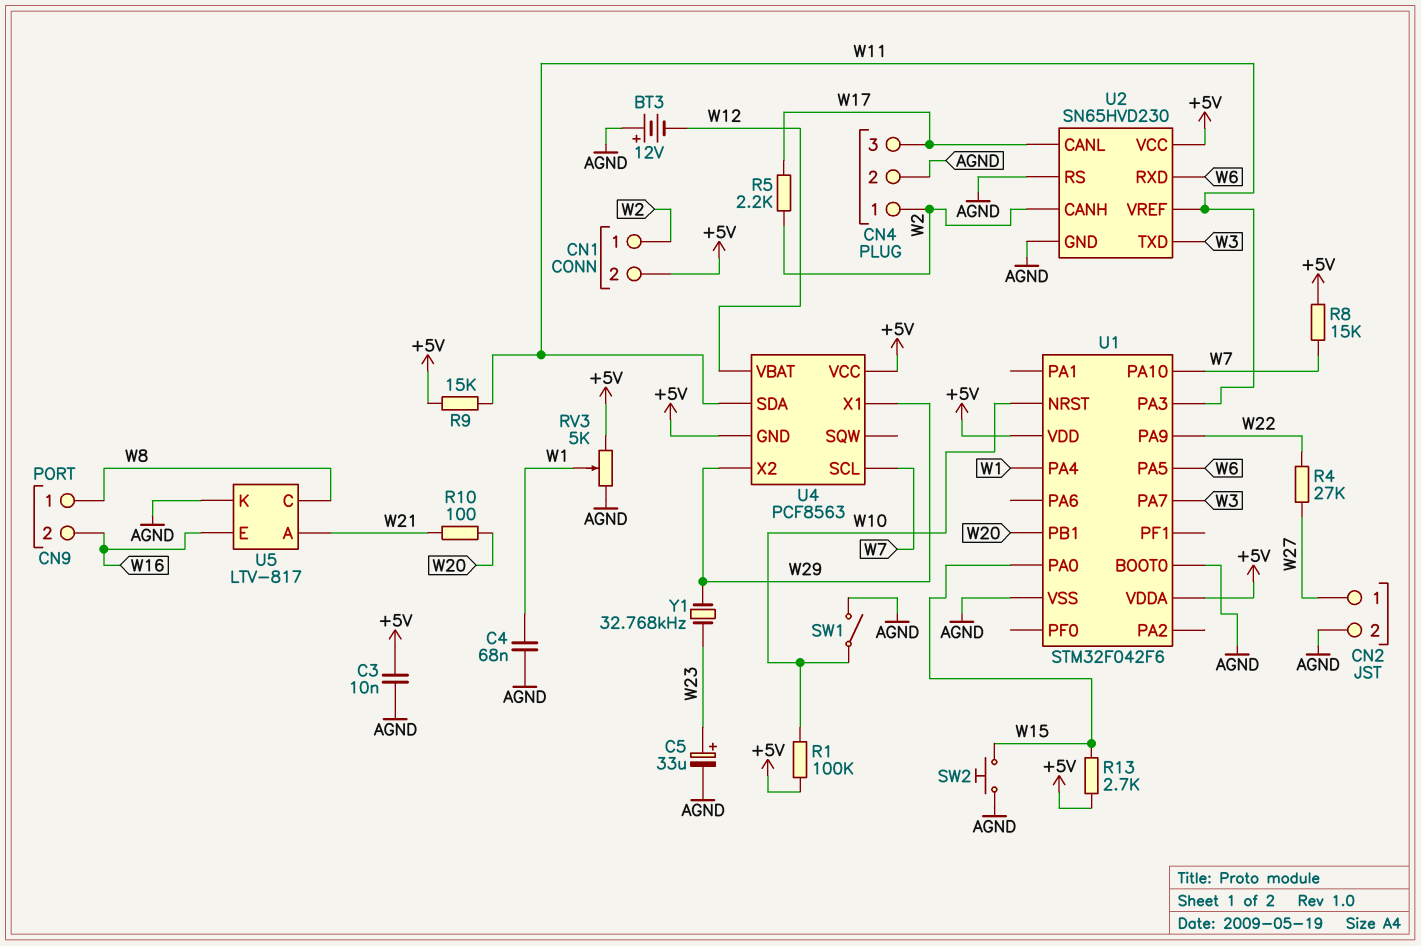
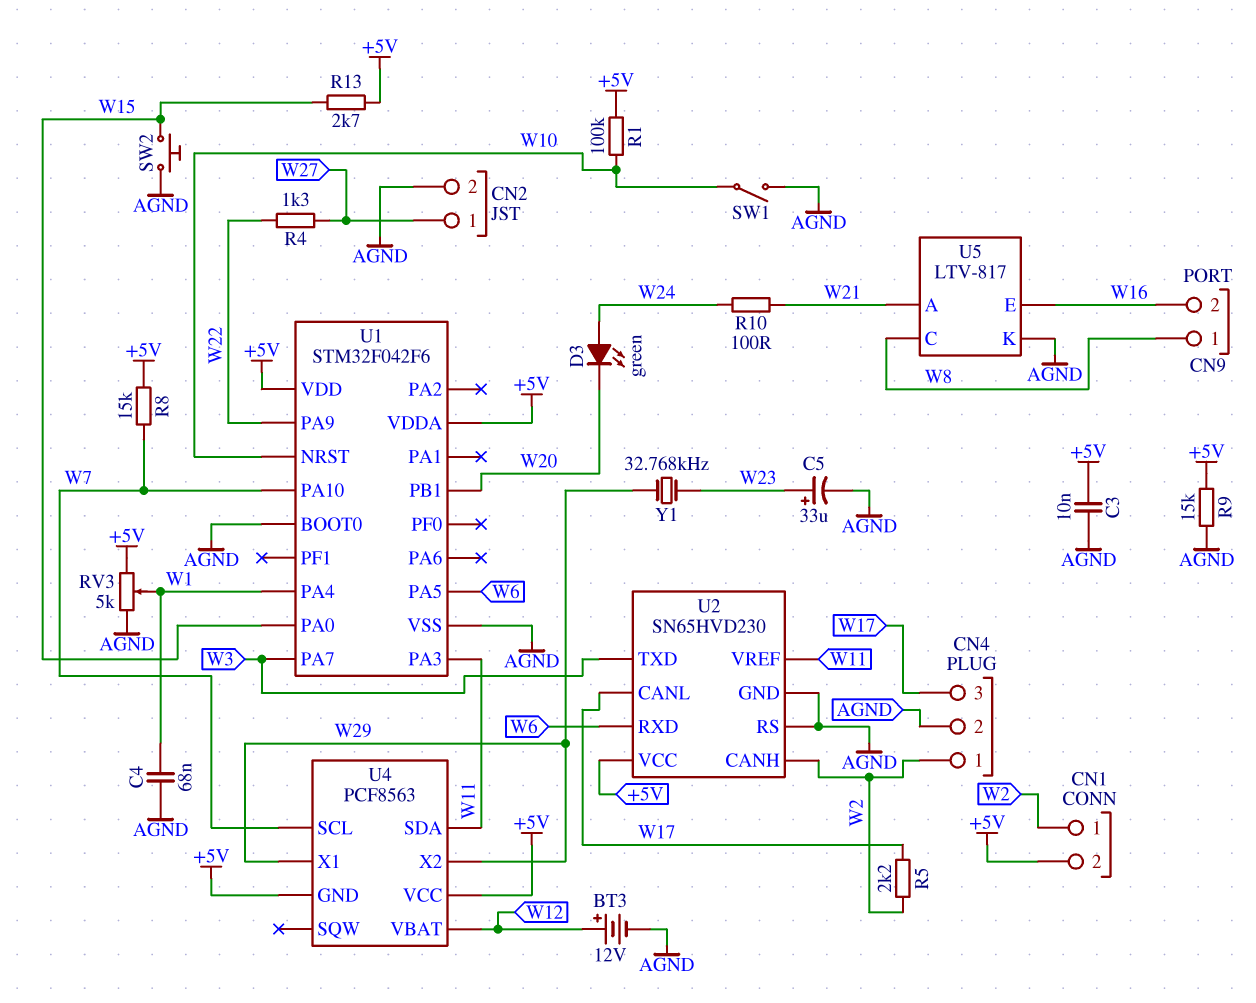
BT3: 12V (plus AGND, minus W12) -> 12V (plus W12, minus AGND)
D3: none -> LED green (A W24, K W20)
R4: 27k (W22, W27) -> 1.3k (W22, W27)
R9: 15k (+5V, W11) -> 15k (+5V, AGND)
R10: 100 (W20, W21) -> 100 (W21, W24)

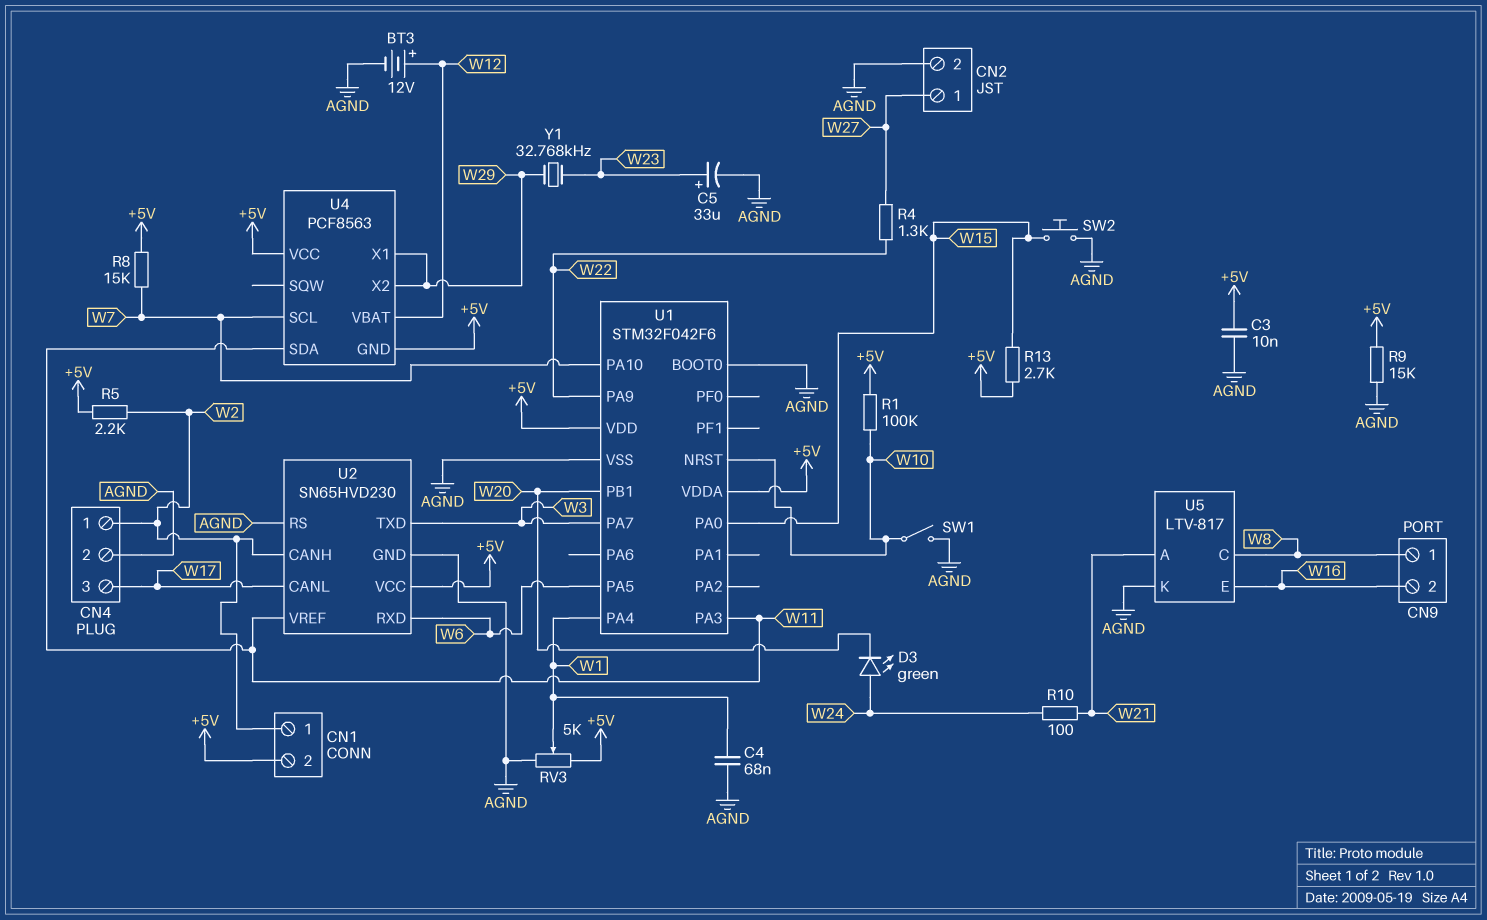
R5: 2.2k (W2, W17) -> 2.2k (+5V, W2)

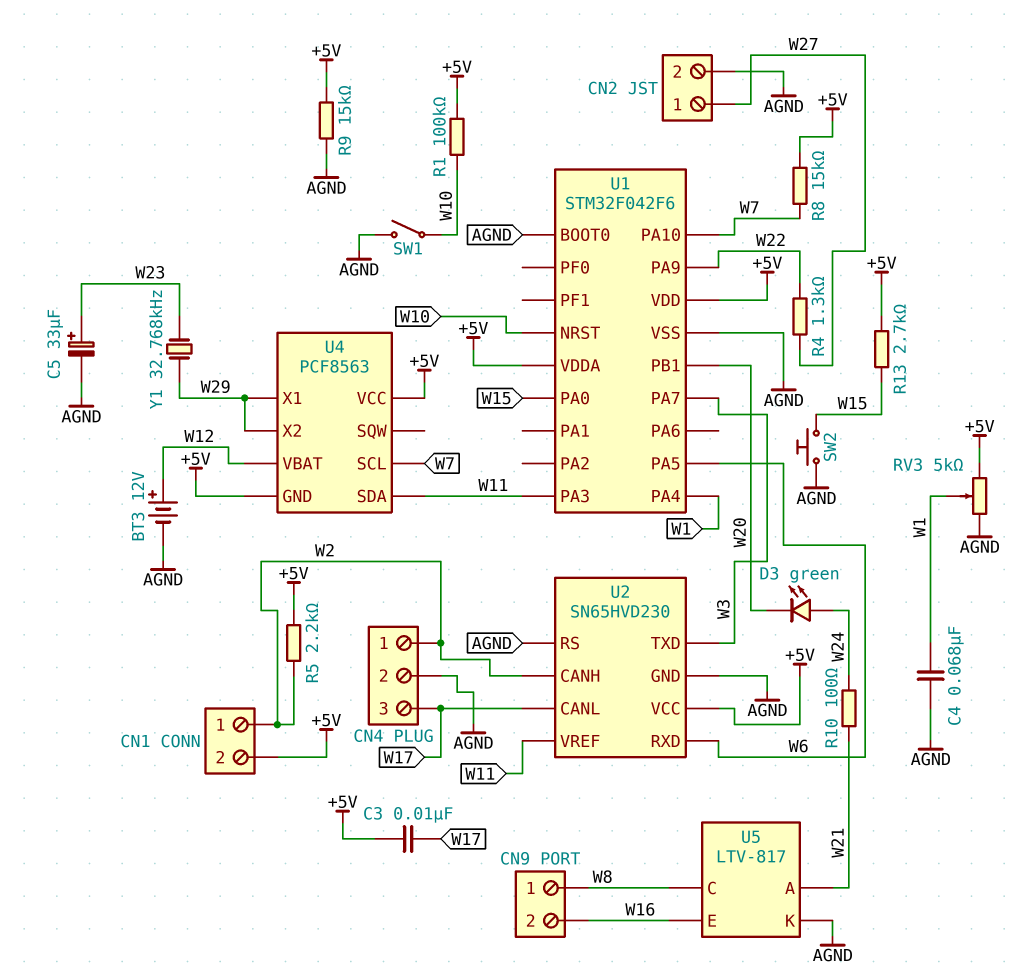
C3: 10nF (+5V, AGND) -> 10nF (+5V, W17)

